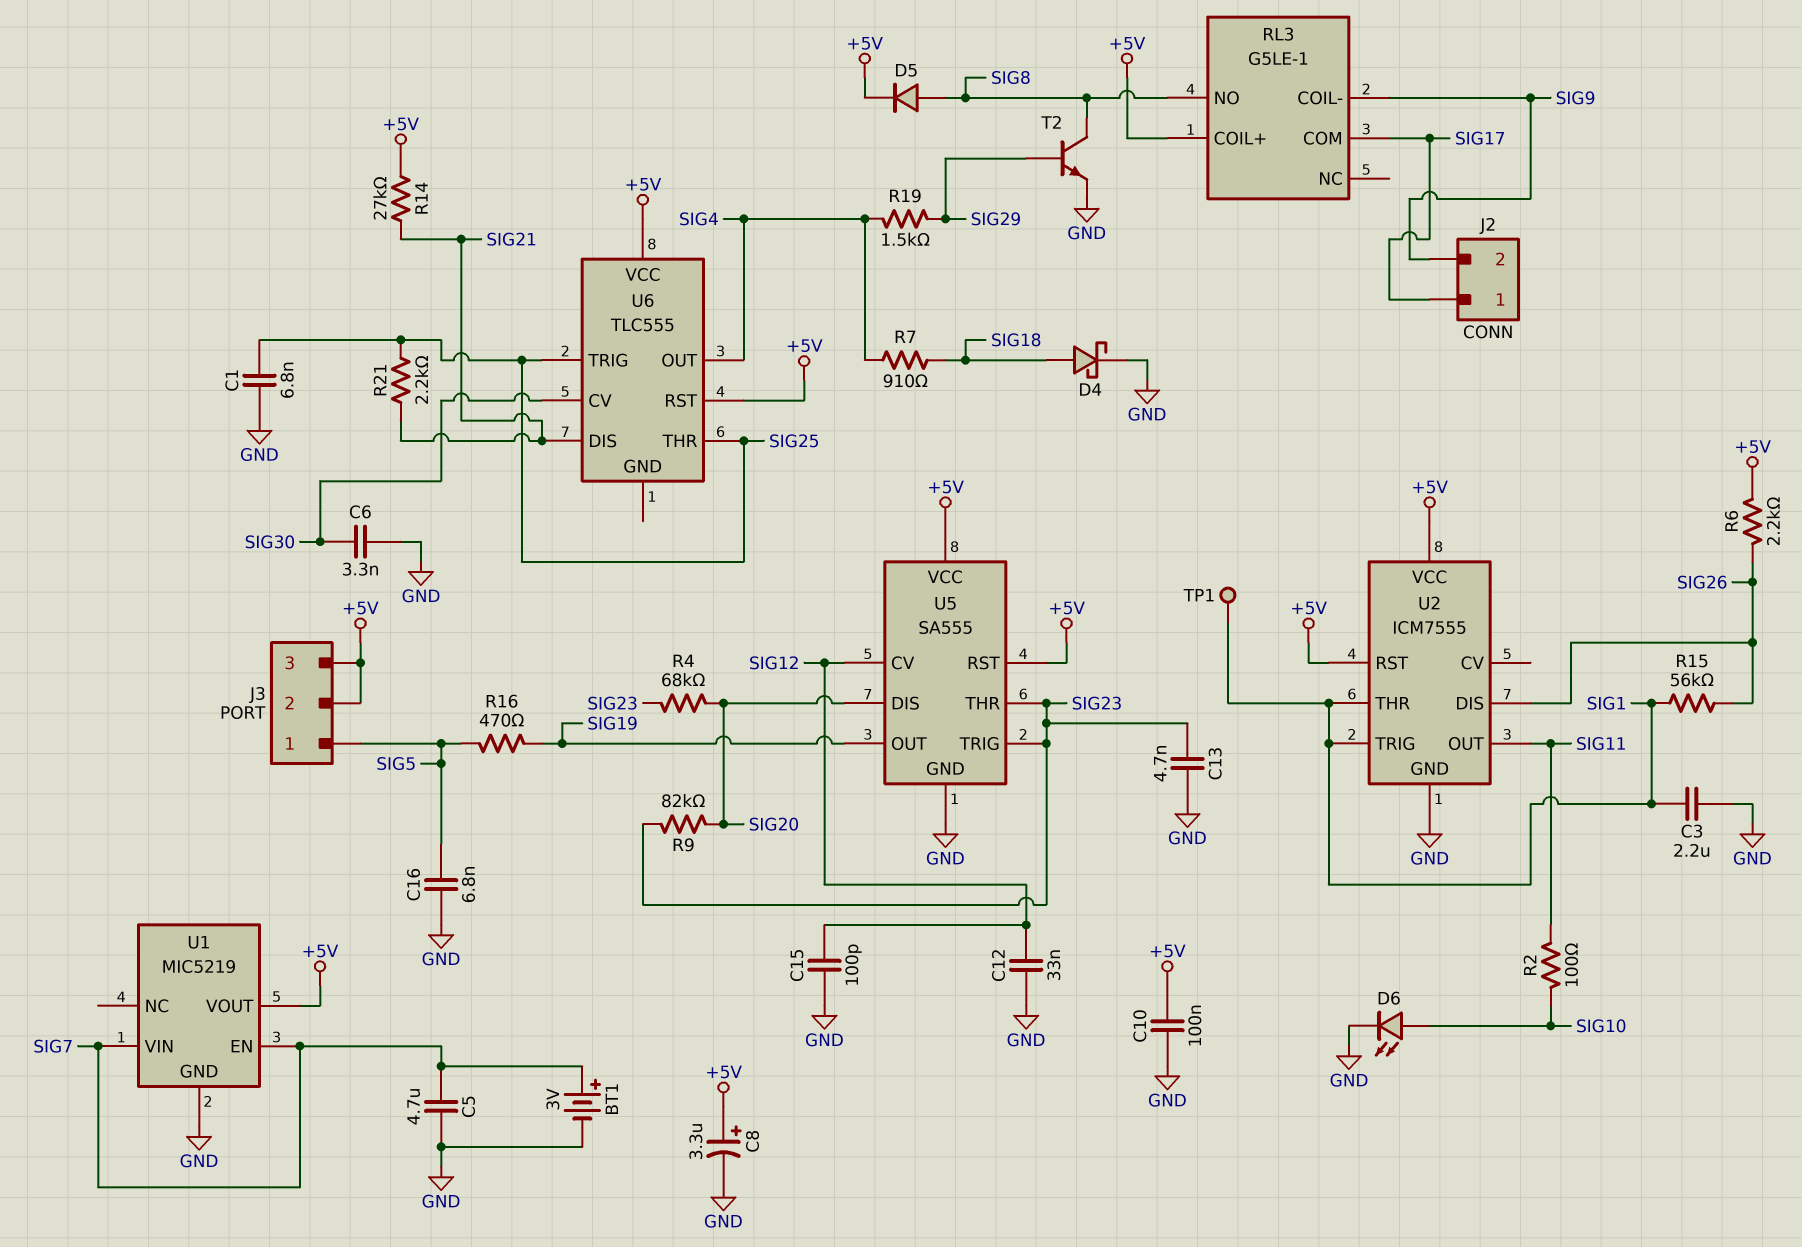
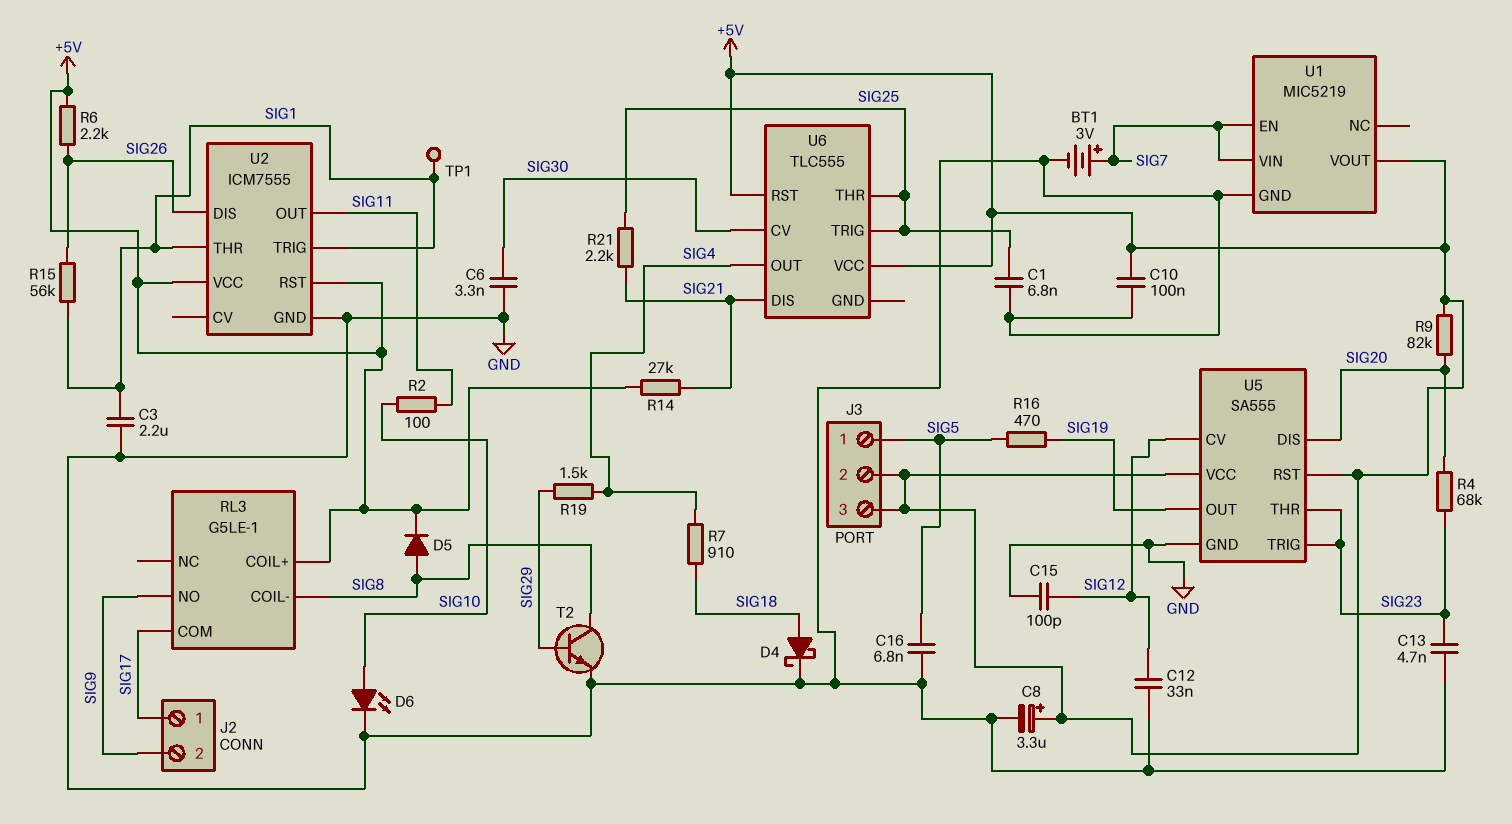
C5: 4.7uF (GND, SIG7) -> none
R9: 82k (SIG20, SIG23) -> 82k (+5V, SIG20)
RL3 pin COIL-: SIG9 -> SIG8
RL3 pin NO: SIG8 -> SIG9

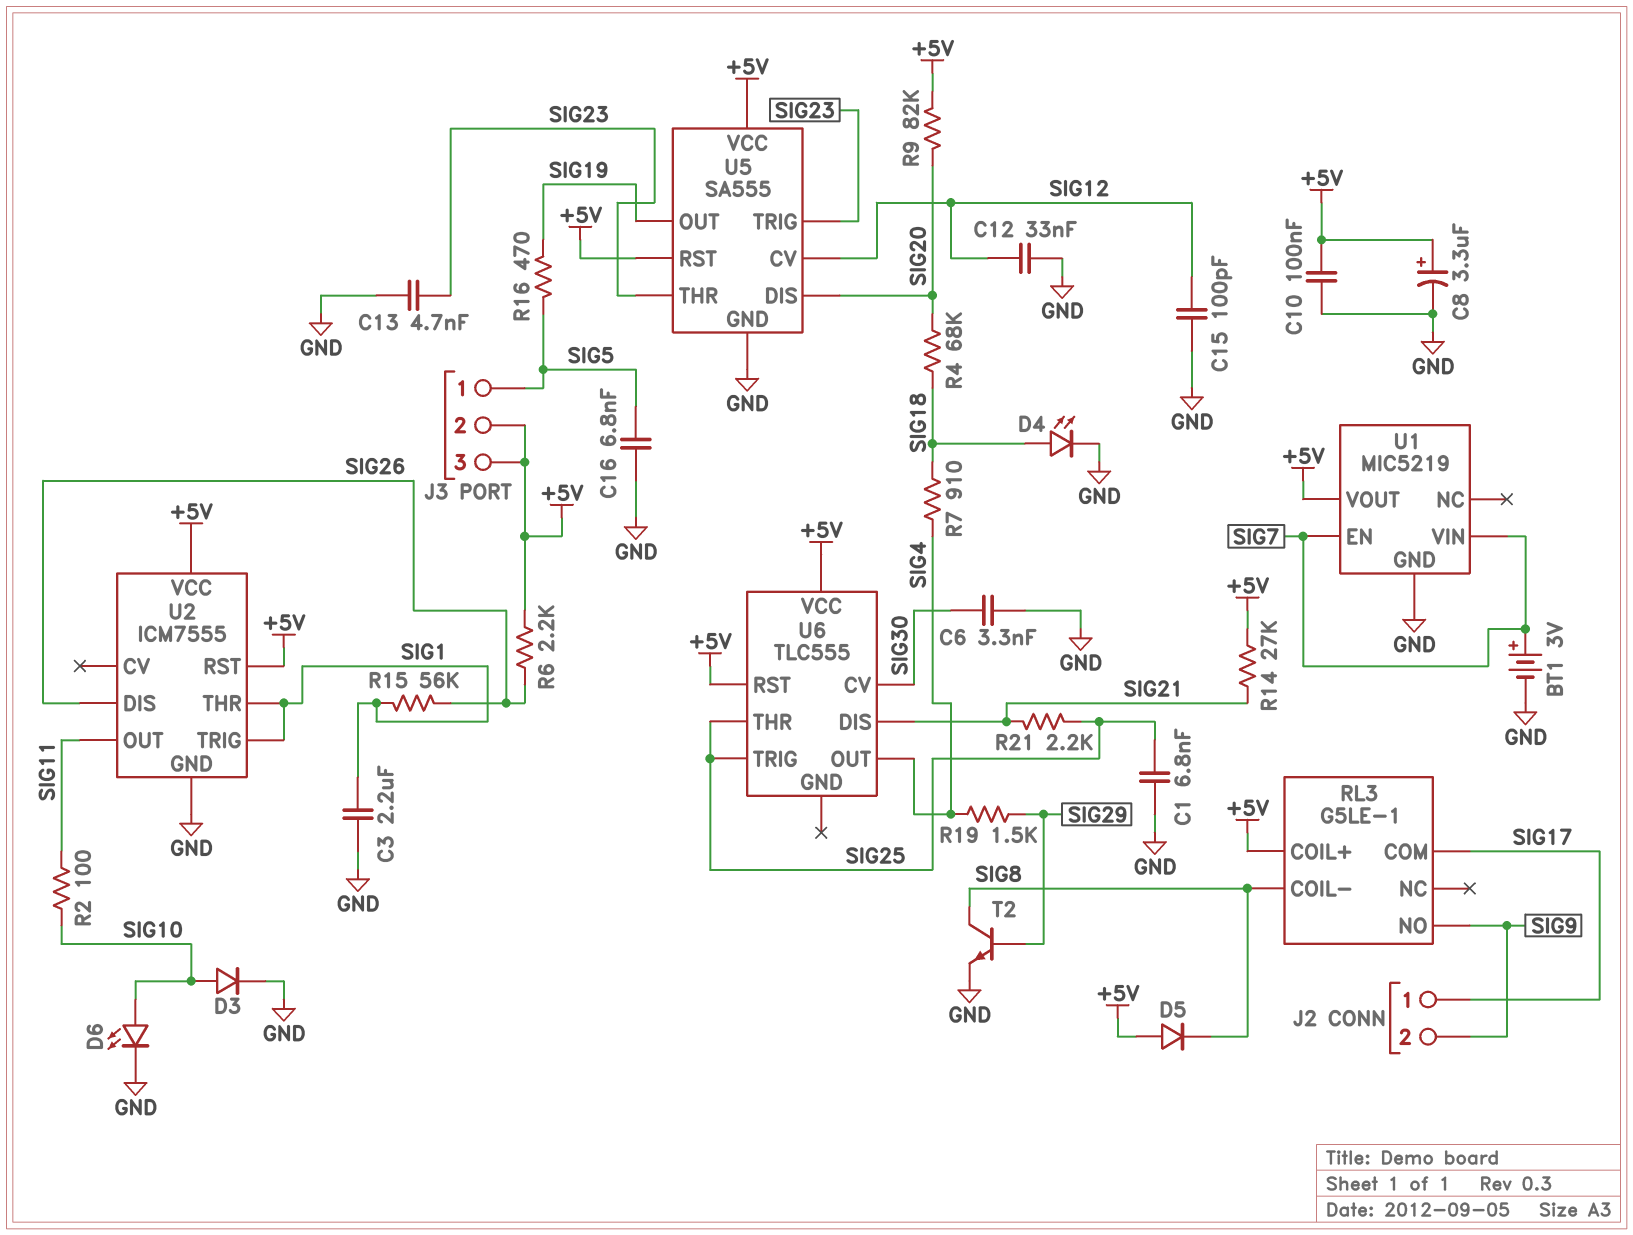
D3: none -> diode (A SIG10, K GND)
D4: schottky (A SIG18, K GND) -> LED (A SIG18, K GND)
D5: diode (A SIG8, K +5V) -> diode (A +5V, K SIG8)
R4: 68k (SIG20, SIG23) -> 68k (SIG18, SIG20)
TP1: test point (SIG1) -> none

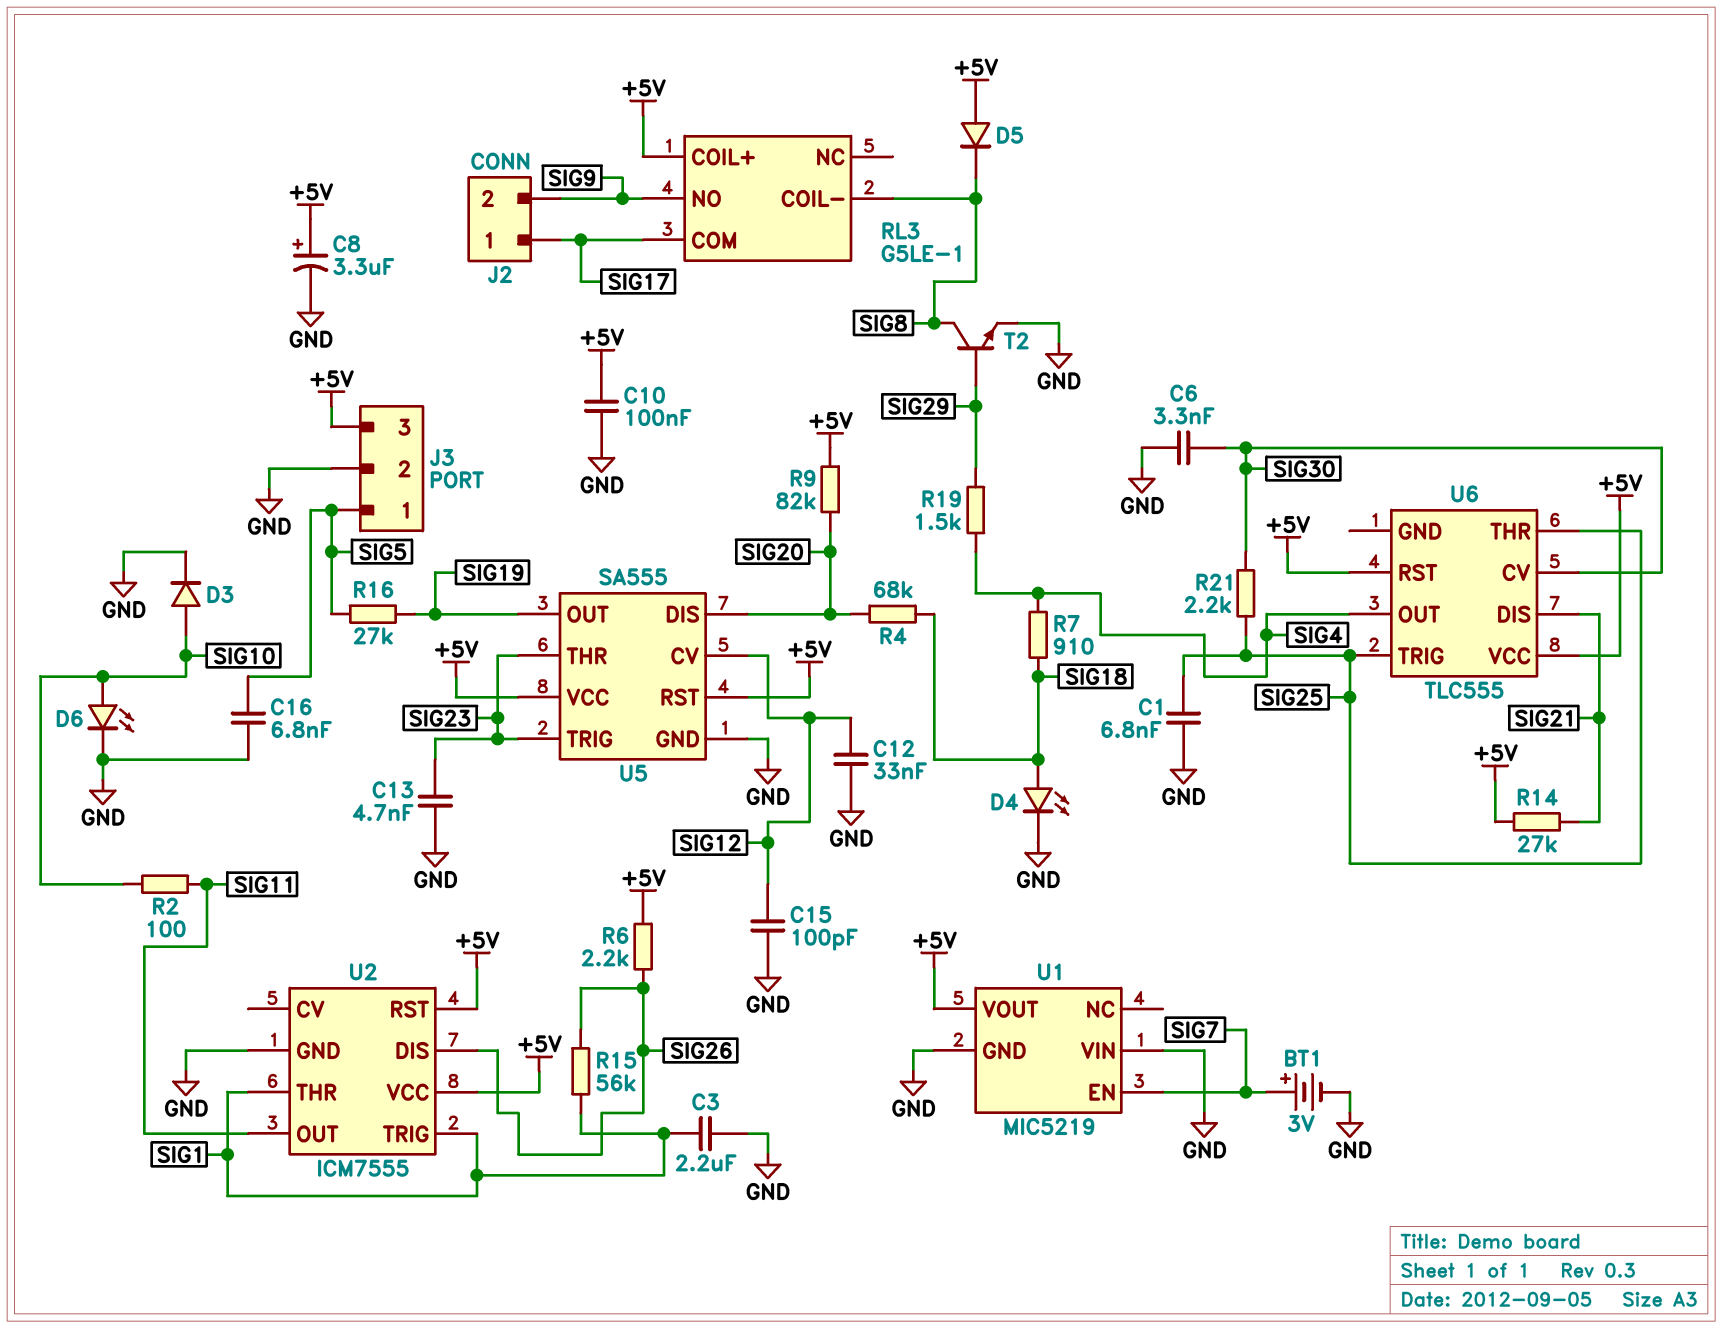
J3 pin 2: +5V -> GND
R16: 470 (SIG5, SIG19) -> 27k (SIG5, SIG19)
R21: 2.2k (SIG21, SIG25) -> 2.2k (SIG25, SIG30)
U1 pin VIN: SIG7 -> GND

